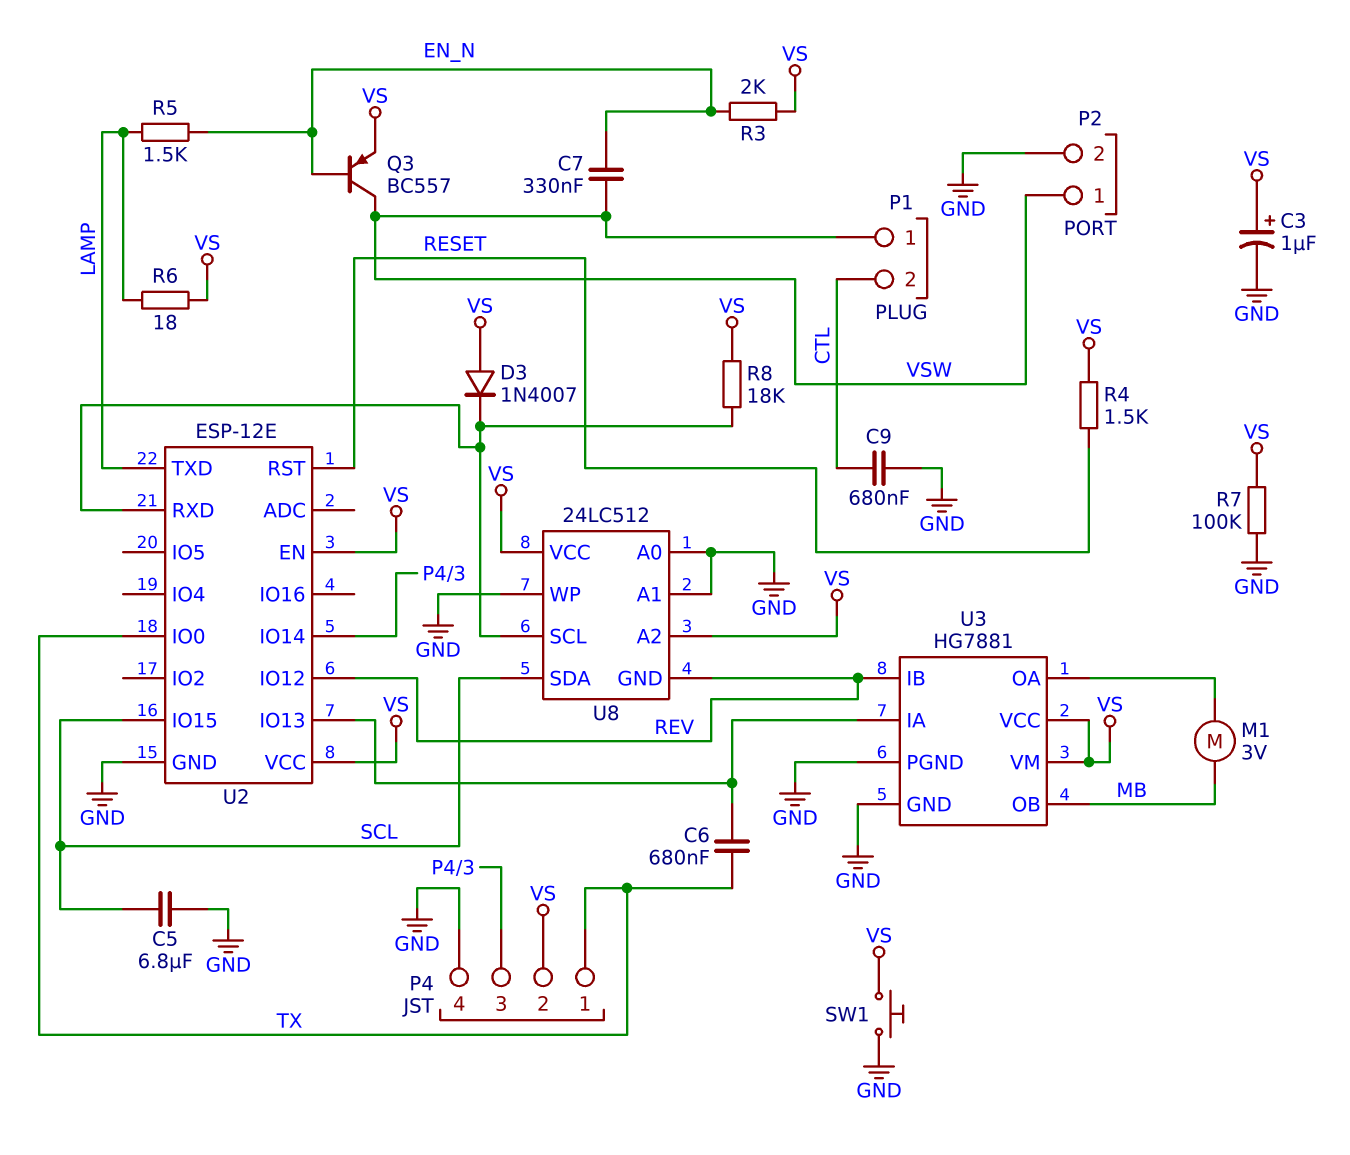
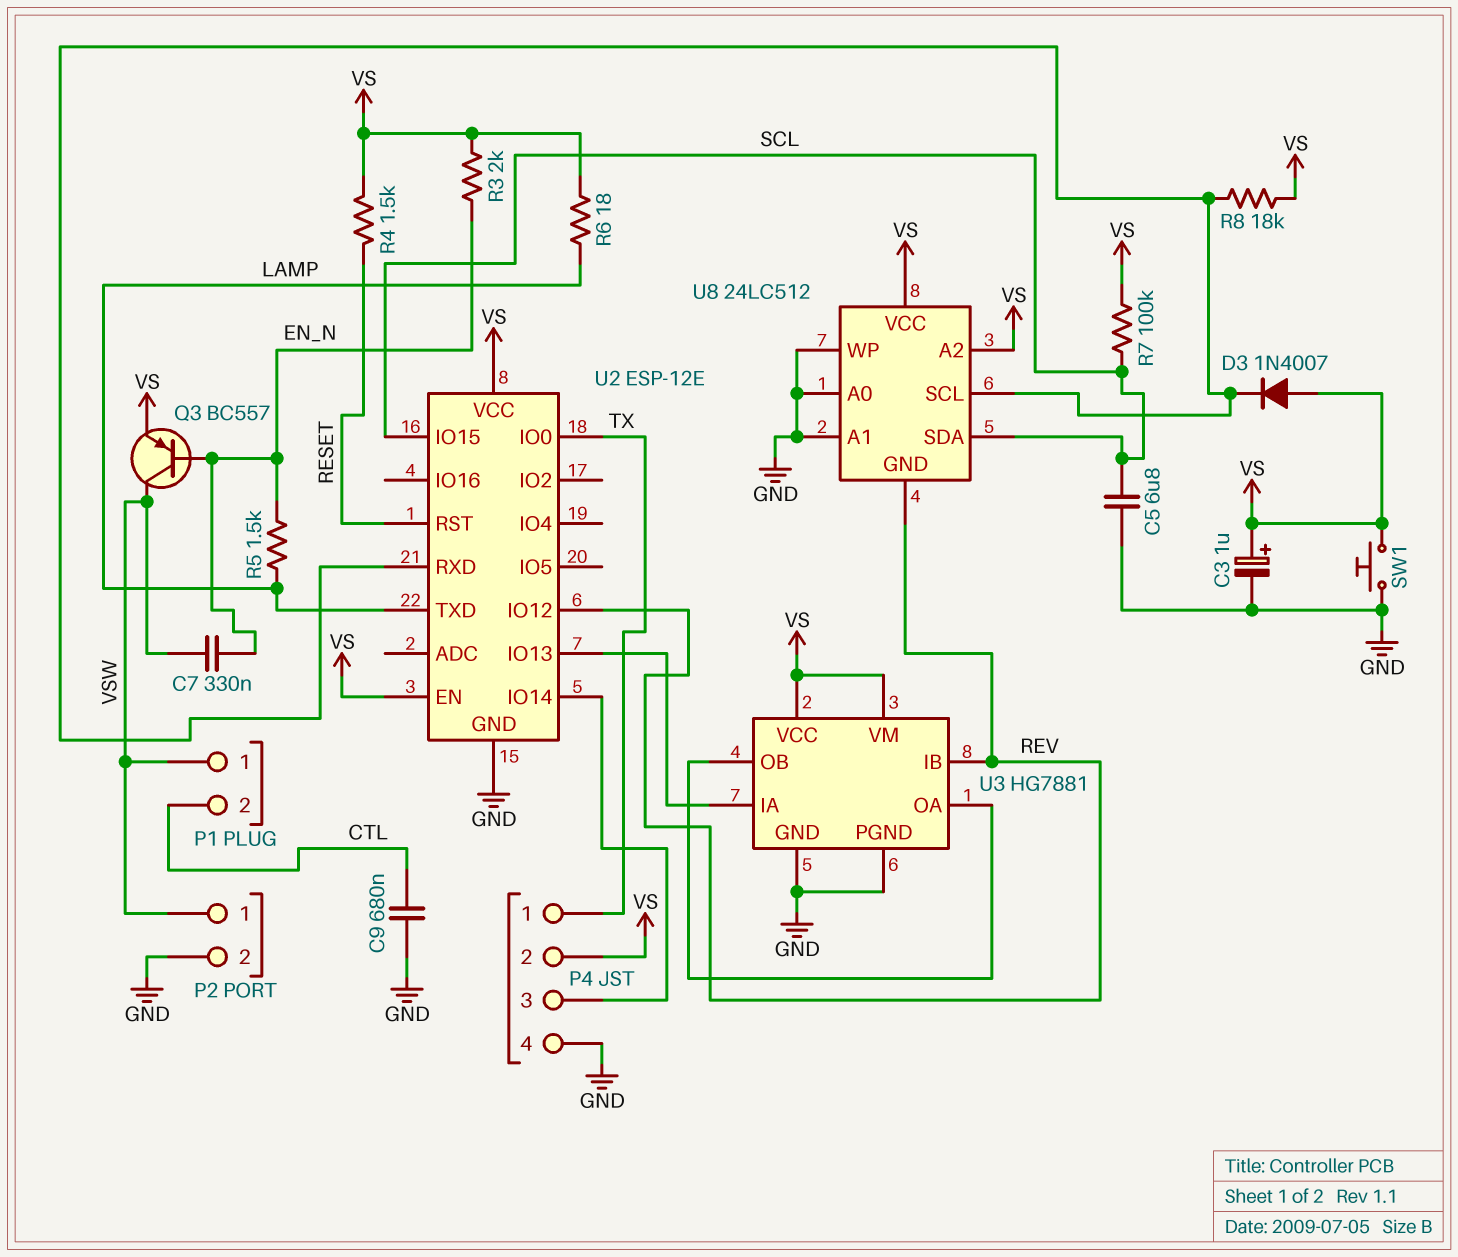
C6: 680nF (TX, U2/IO13) -> none
M1: motor 3V (MB, U3/OA) -> none
R7: 100k (GND, VS) -> 100k (SCL, VS)
U3 pin OB: MB -> U3/OA

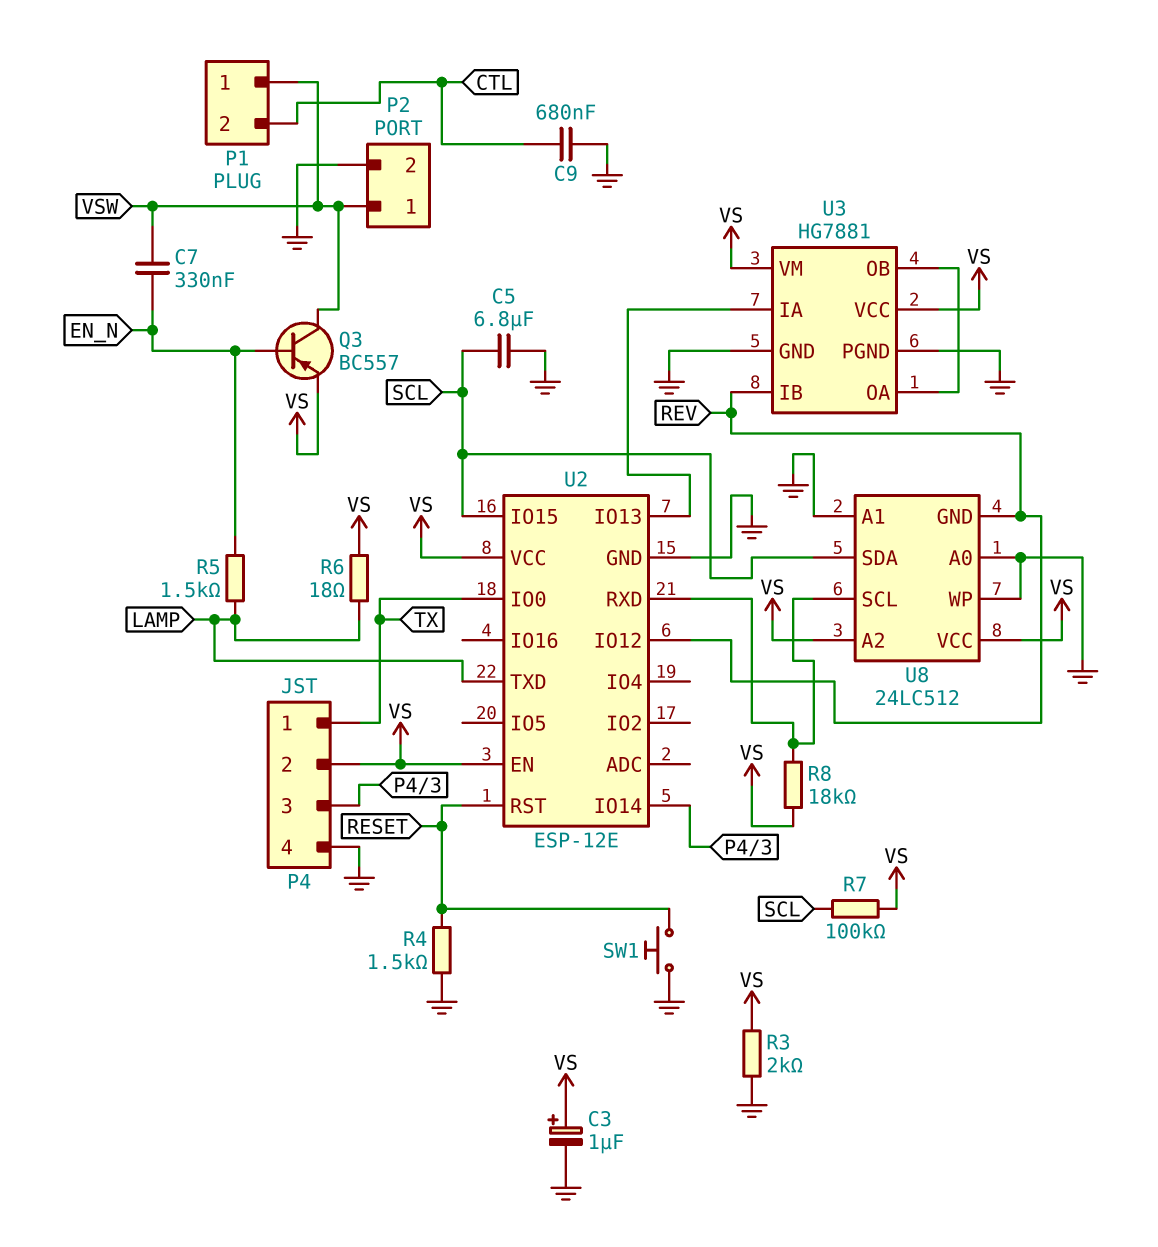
D3: diode 1N4007 (A VS, K U2/RXD) -> none
R3: 2k (EN_N, VS) -> 2k (GND, VS)
R4: 1.5k (RESET, VS) -> 1.5k (GND, RESET)
SW1: button (GND, VS) -> button (GND, RESET)

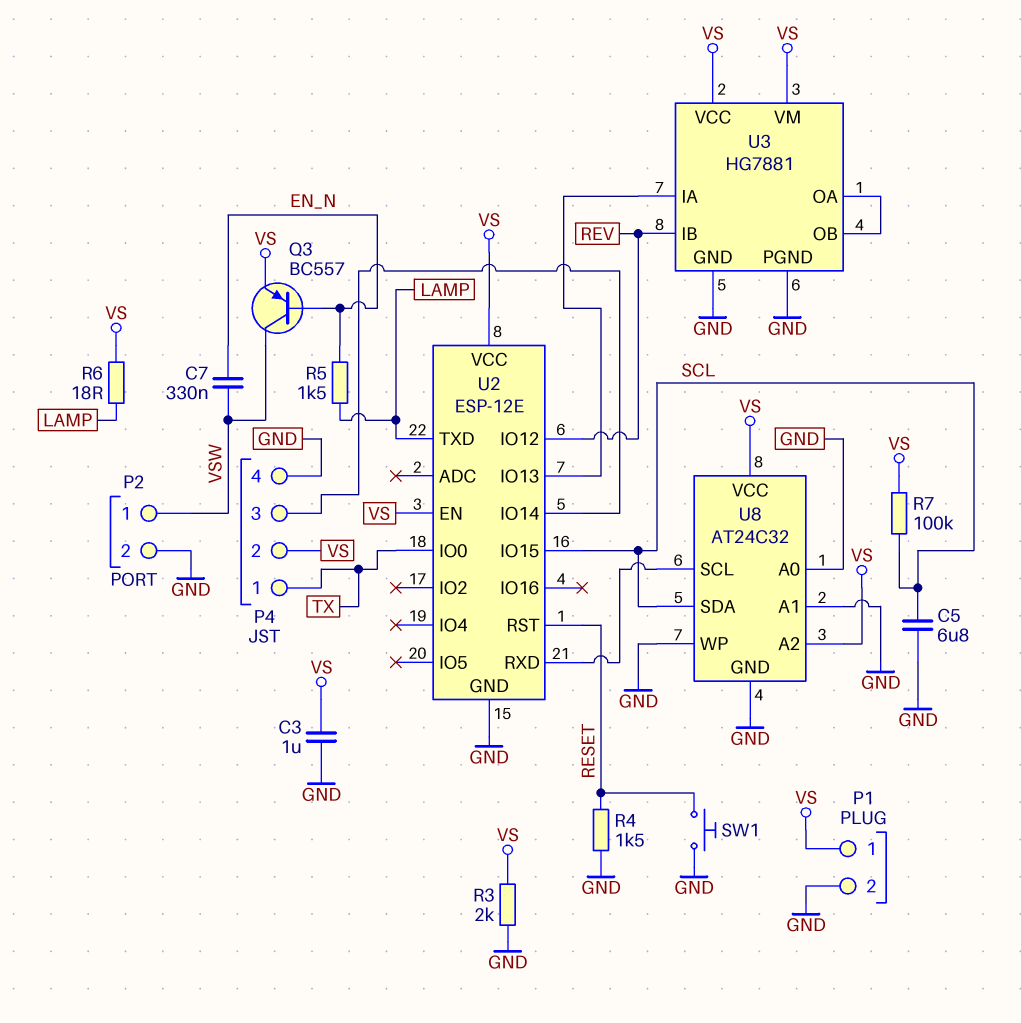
C3: 1uF (plus VS, minus GND) -> 1uF (GND, VS)
C9: 680nF (CTL, GND) -> none
P1 pin 1: VSW -> VS
P1 pin 2: CTL -> GND
R8: 18k (U2/RXD, VS) -> none
U8: 24LC512 -> AT24C32
U8 pin GND: REV -> GND

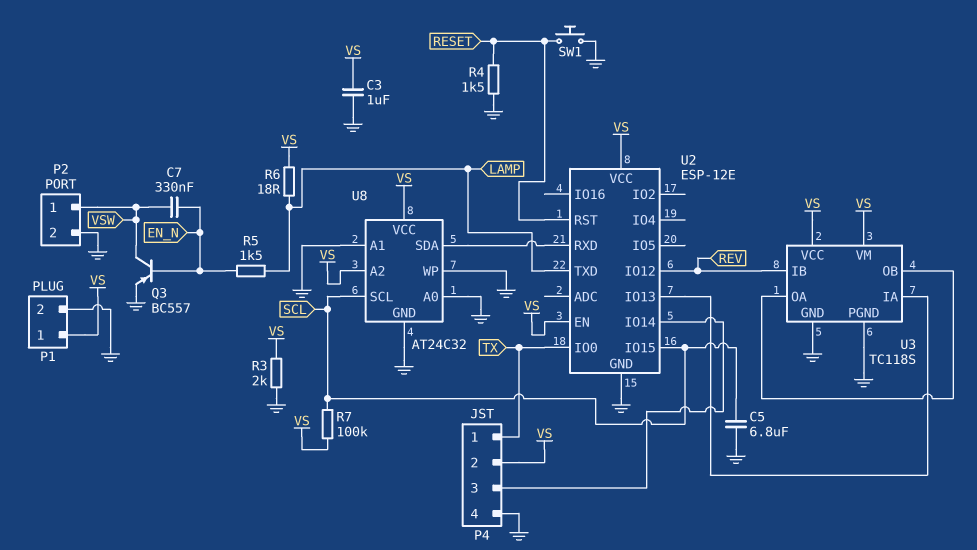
Q3: PNP BC557 (B EN_N, C VSW, E VS) -> PNP BC557 (B EN_N, C VSW, E GND)
U3: HG7881 -> TC118S
U8 pin SCL: U2/RXD -> SCL
U8 pin SDA: SCL -> U2/RXD

